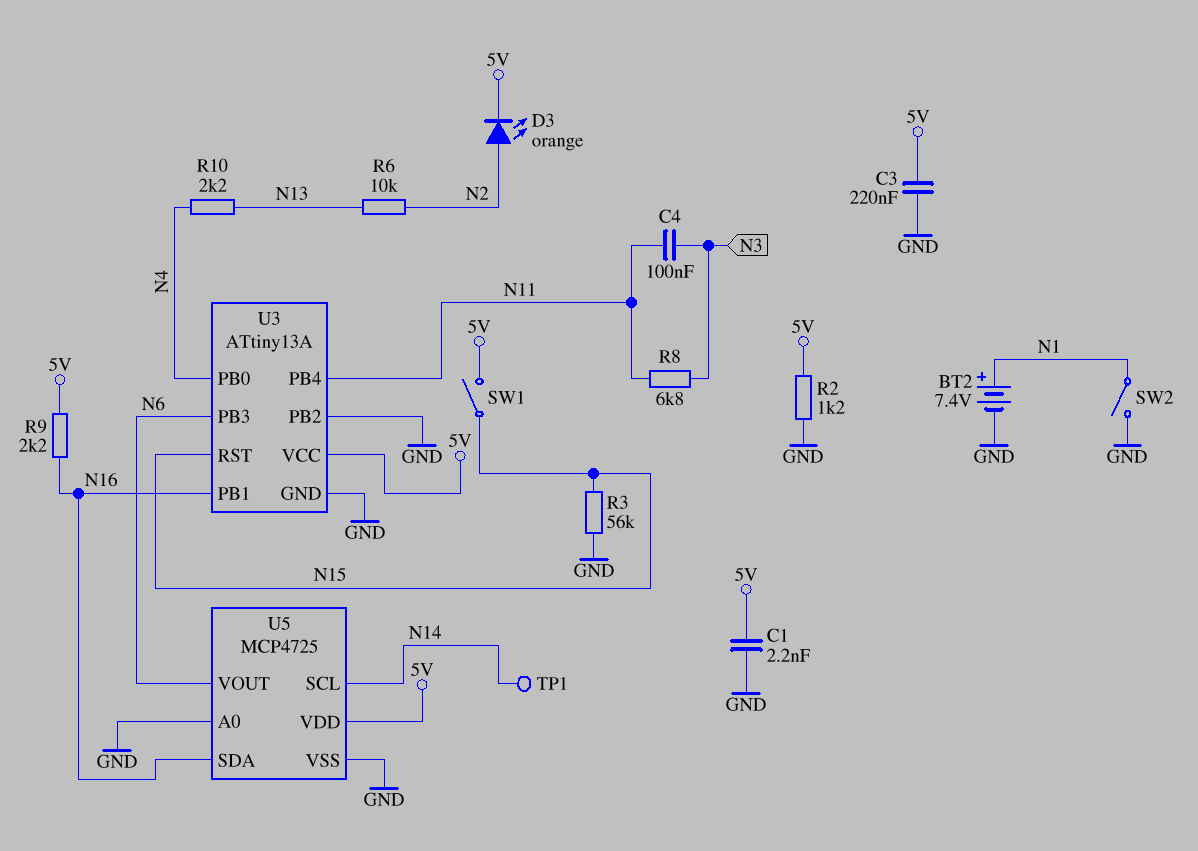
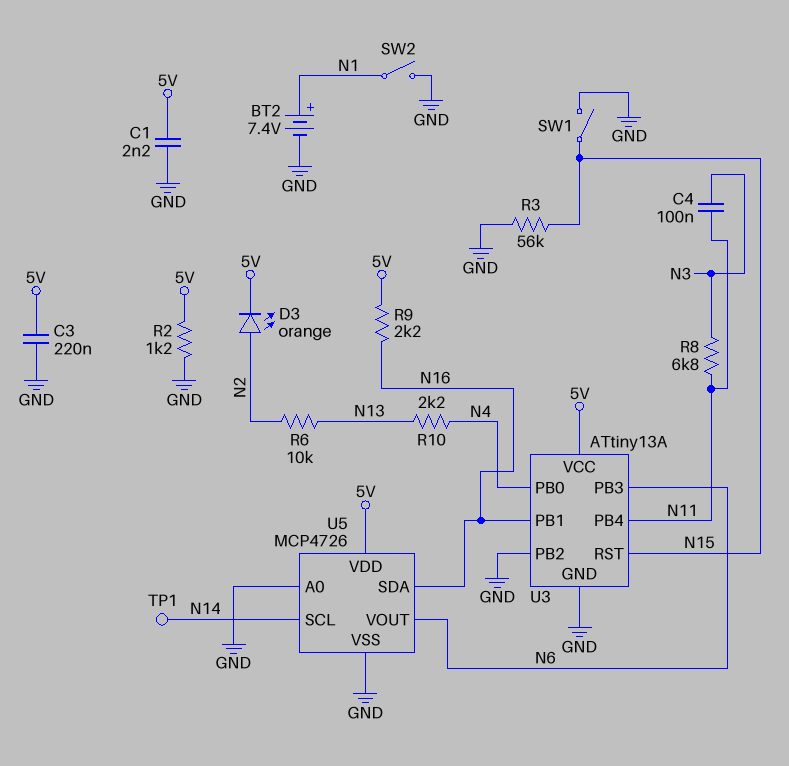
SW1: switch (5V, N15) -> switch (GND, N15)
U5: MCP4725 -> MCP4726

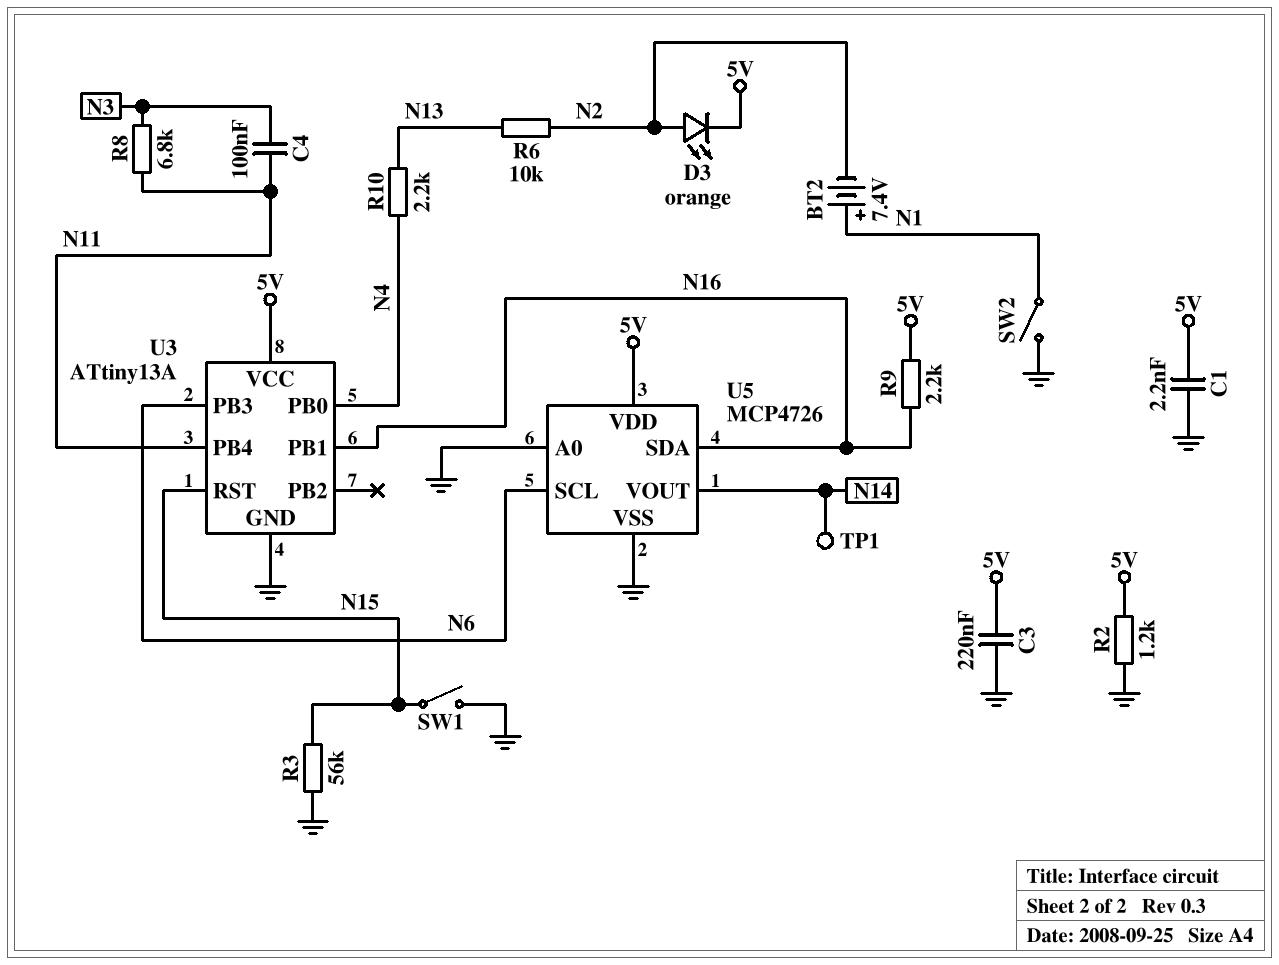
BT2: 7.4V (plus N1, minus GND) -> 7.4V (plus N1, minus N2)
U3 pin PB2: GND -> none
U5 pin SCL: N14 -> N6
U5 pin VOUT: N6 -> N14

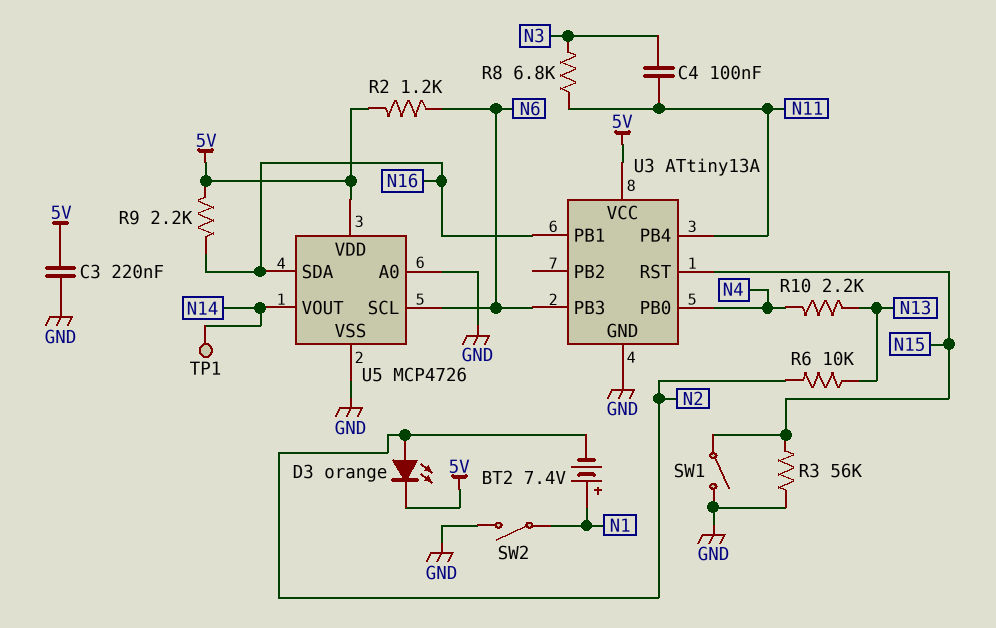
C1: 2.2nF (5V, GND) -> none
R2: 1.2k (5V, GND) -> 1.2k (5V, N6)

